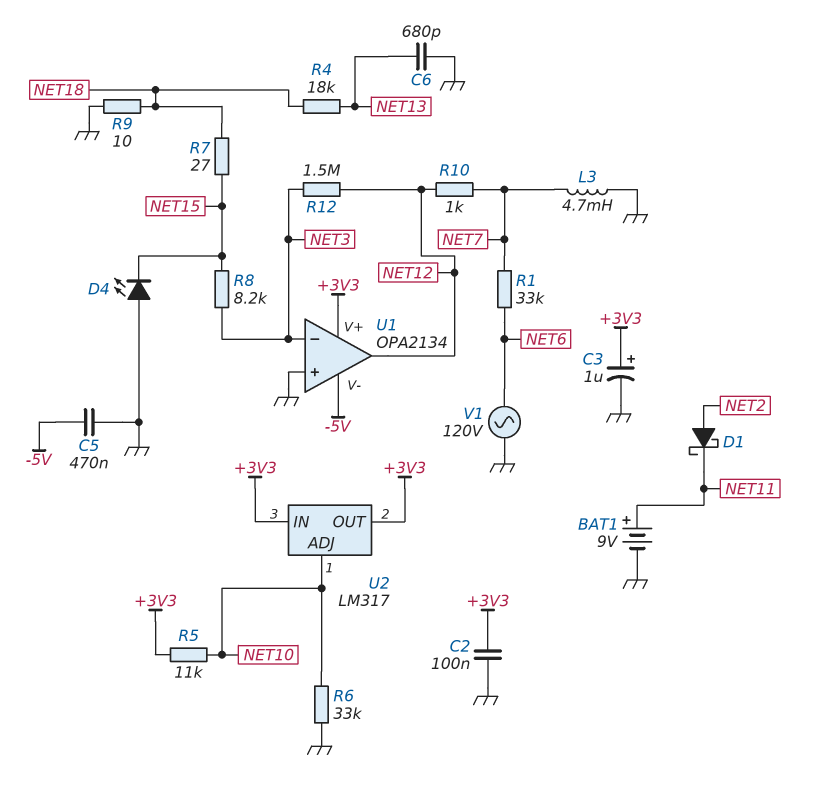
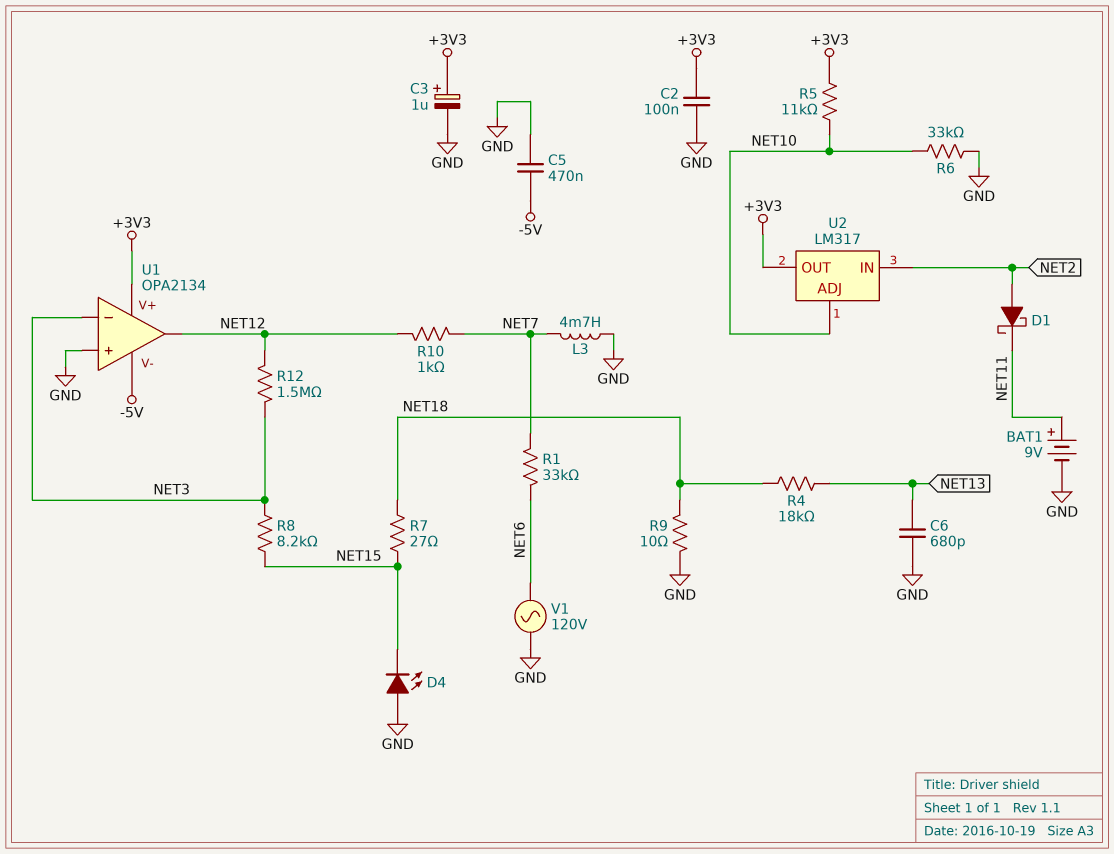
U2 pin IN: +3V3 -> NET2

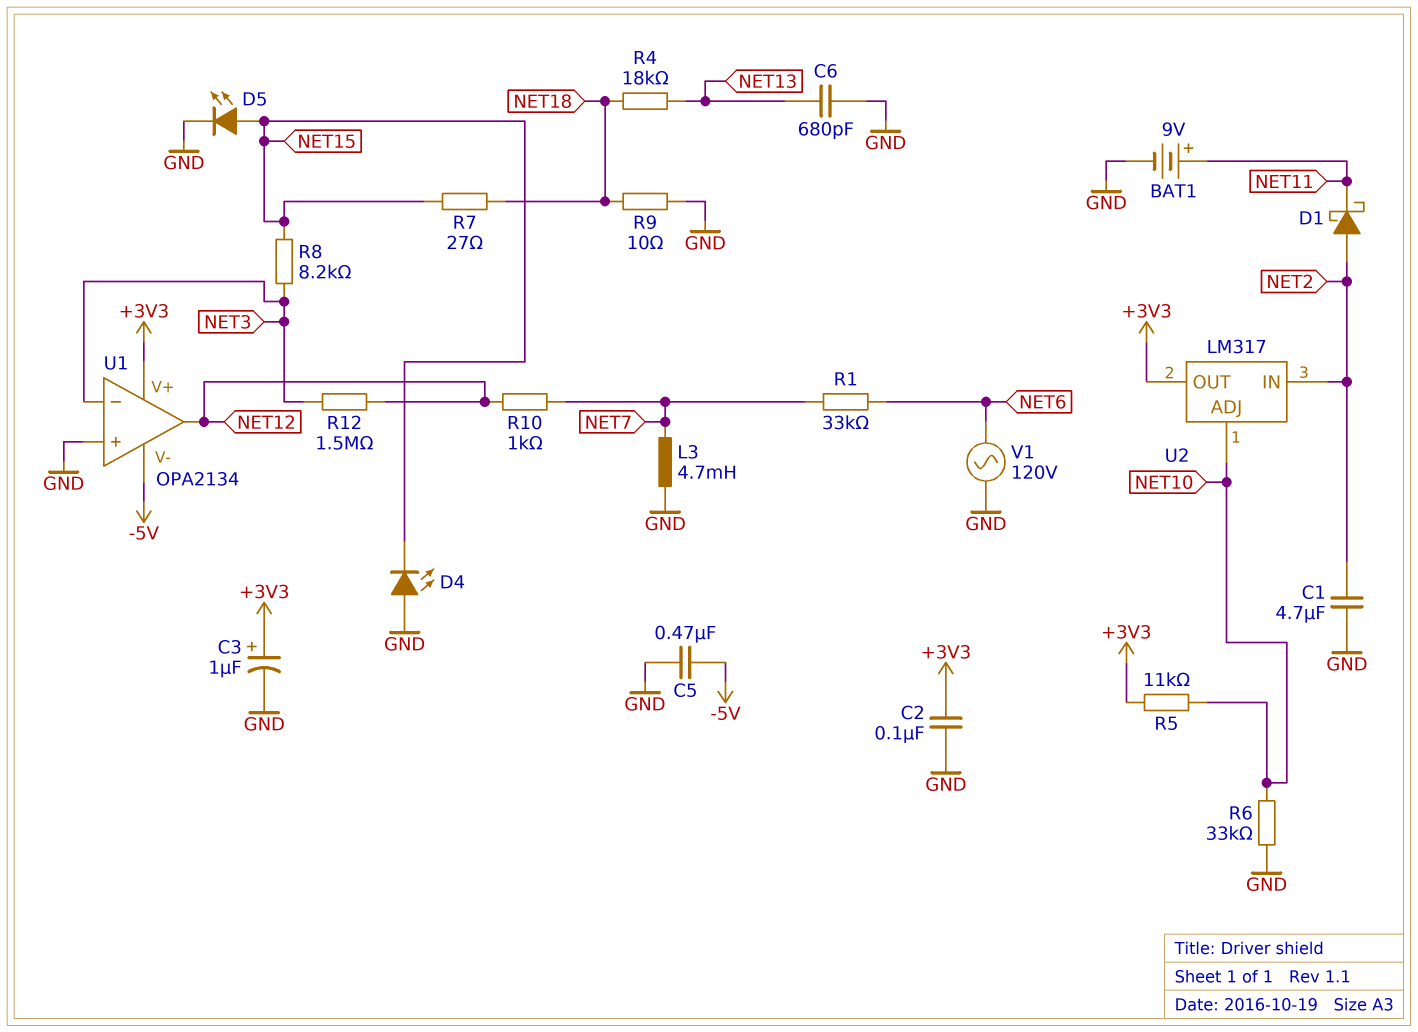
C1: none -> 4.7uF (GND, NET2)
D5: none -> LED (A NET15, K GND)

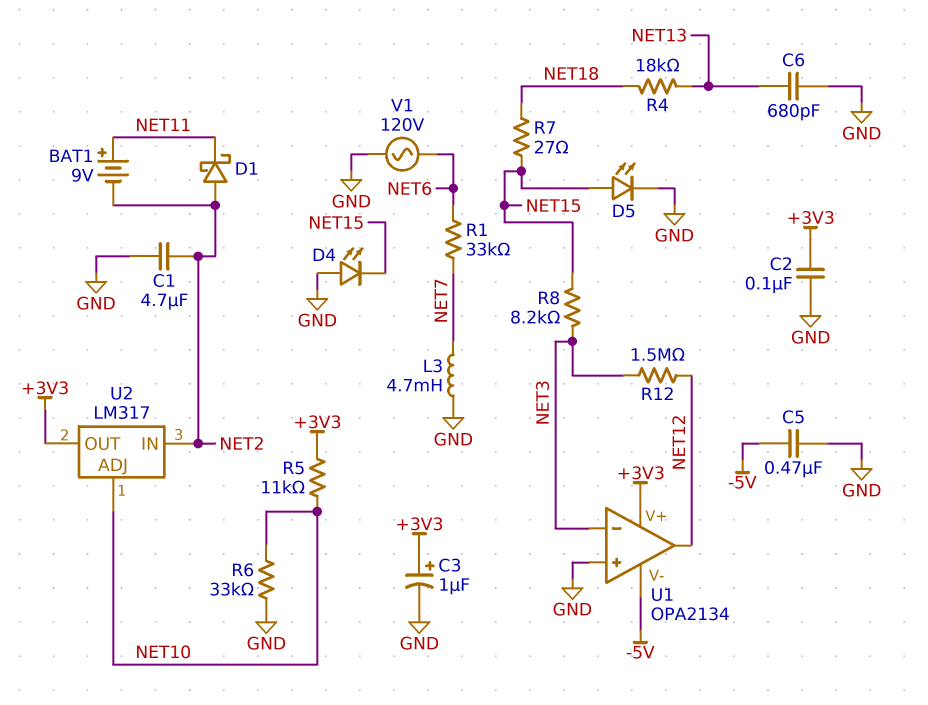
BAT1: 9V (plus NET11, minus GND) -> 9V (plus NET11, minus NET2)
R9: 10 (GND, NET18) -> none
R10: 1k (NET7, NET12) -> none

